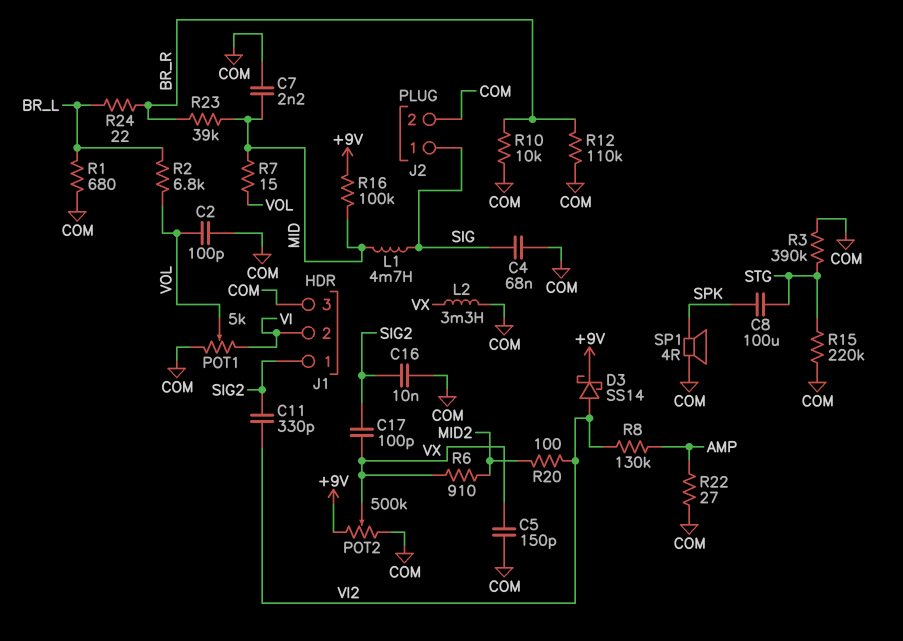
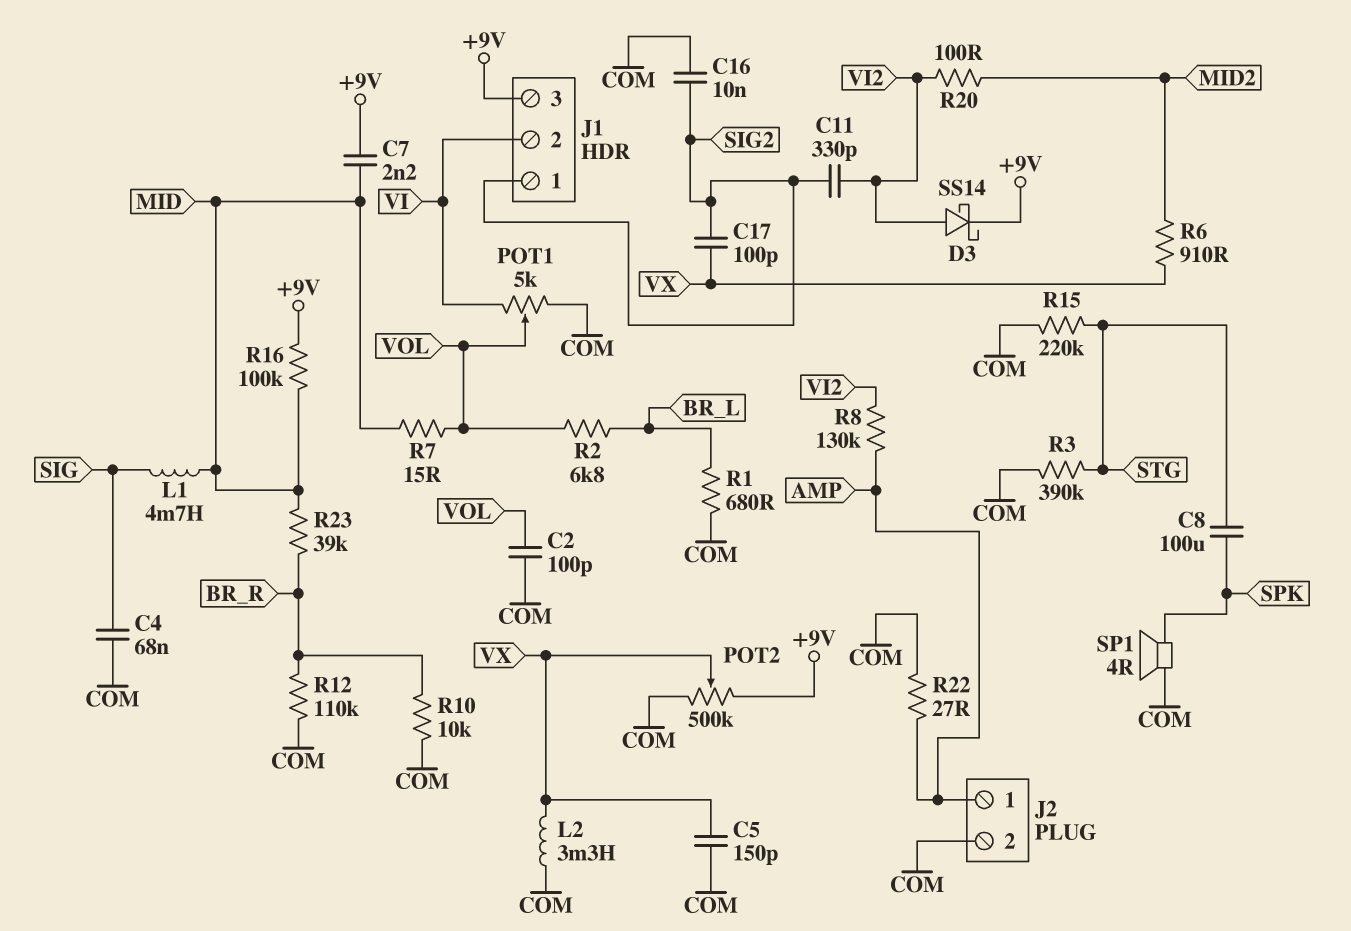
C7: 2.2nF (COM, MID) -> 2.2nF (+9V, MID)
J1 pin 3: COM -> +9V
J2 pin 1: SIG -> AMP
R24: 22 (BR_L, BR_R) -> none

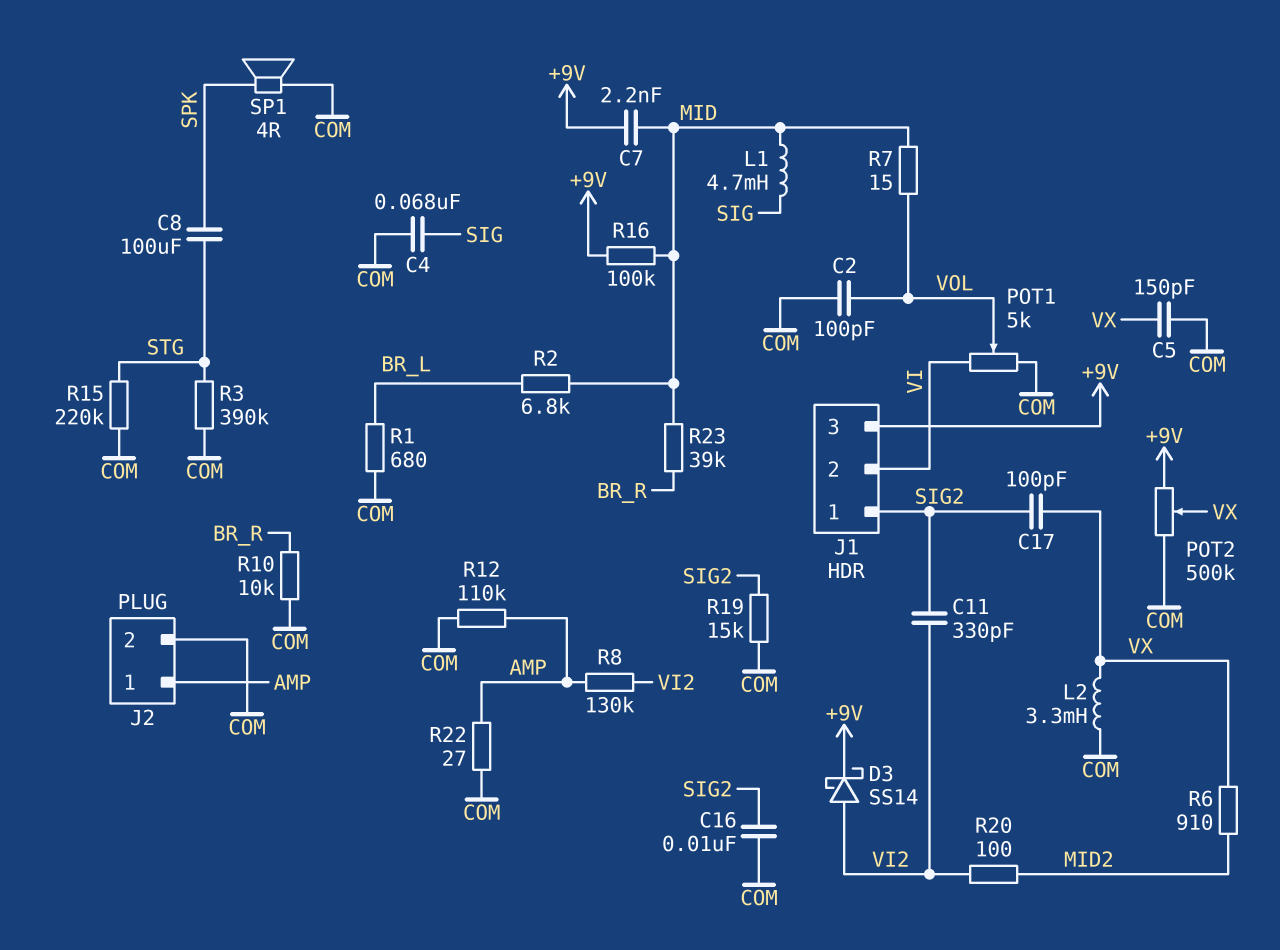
R2: 6.8k (BR_L, VOL) -> 6.8k (BR_L, MID)
R12: 110k (BR_R, COM) -> 110k (AMP, COM)
R19: none -> 15k (COM, SIG2)

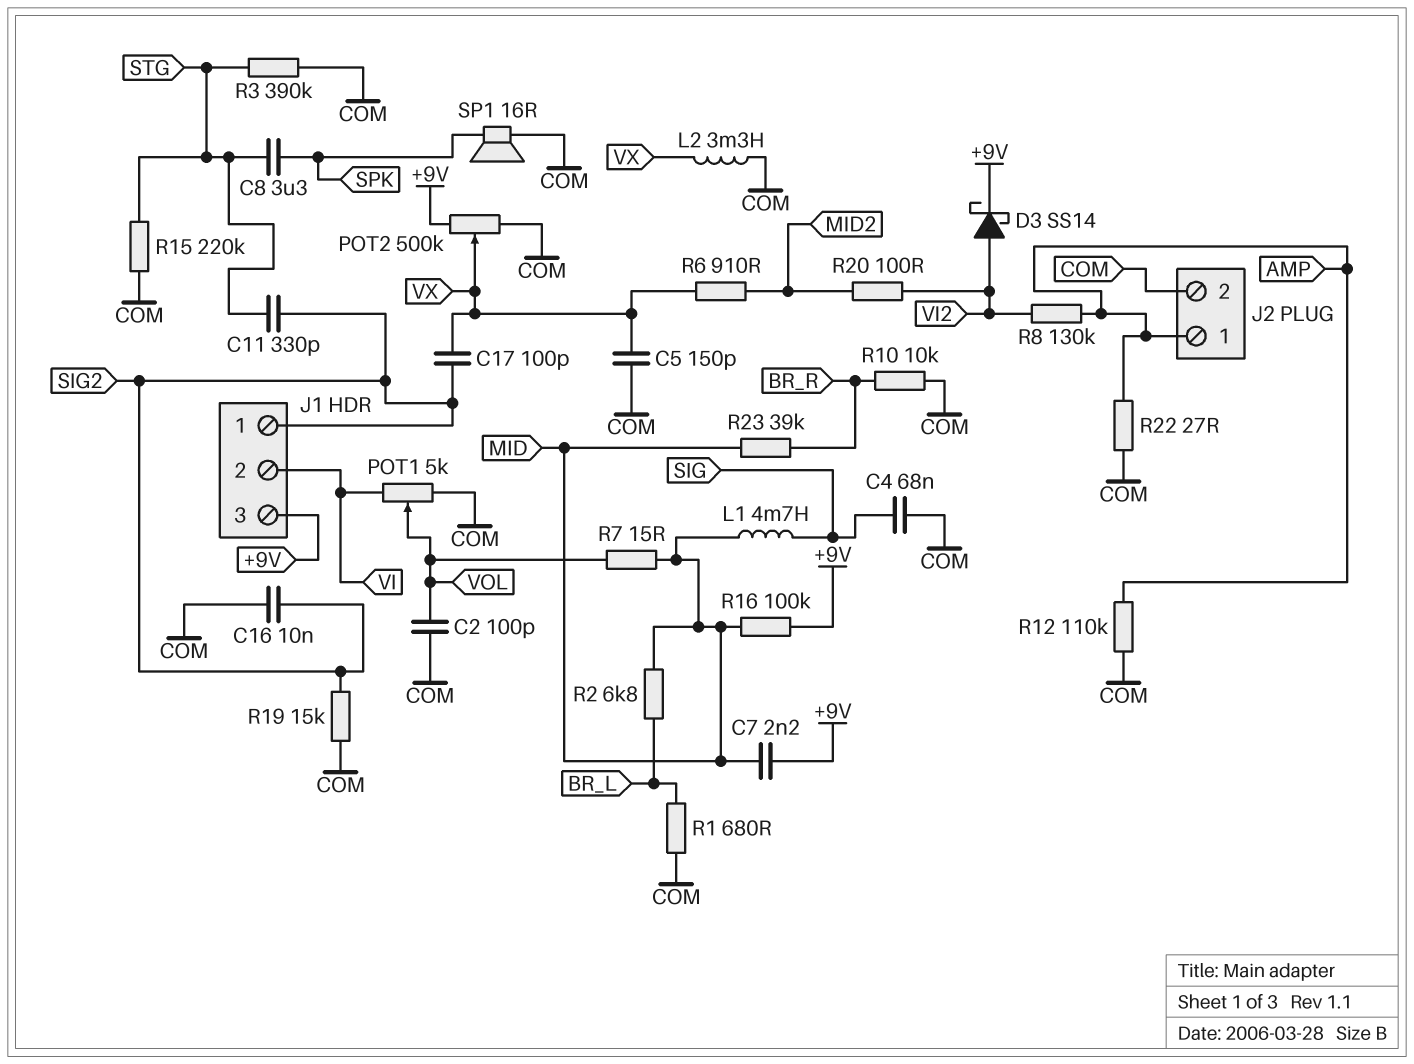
C8: 100uF (SPK, STG) -> 3.3uF (SPK, STG)
C11: 330pF (SIG2, VI2) -> 330pF (SIG2, STG)
SP1: speaker 4R (COM, SPK) -> speaker 16R (COM, SPK)

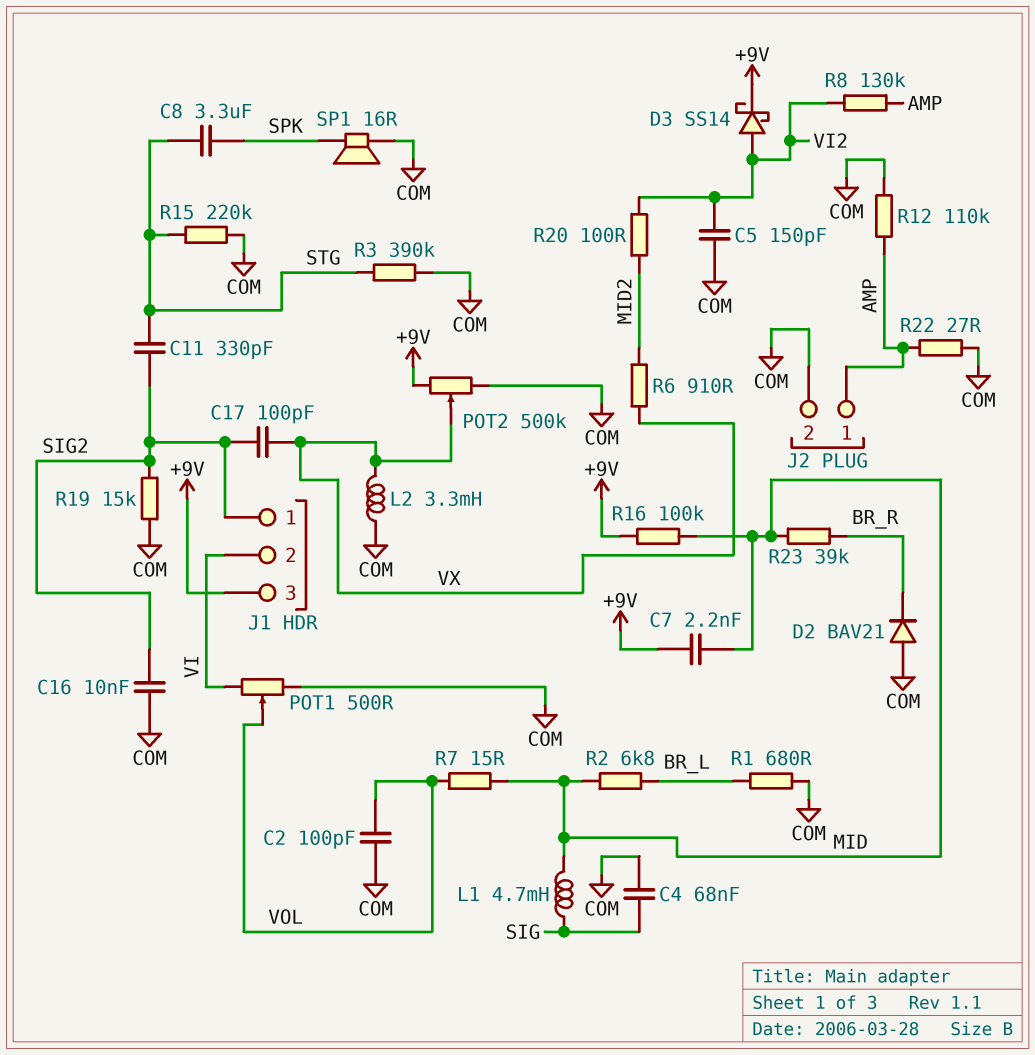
C5: 150pF (COM, VX) -> 150pF (COM, VI2)
D2: none -> diode BAV21 (A COM, K BR_R)
POT1: 5k (COM, VI, wiper VOL) -> 500 (COM, VI, wiper VOL)
R10: 10k (BR_R, COM) -> none

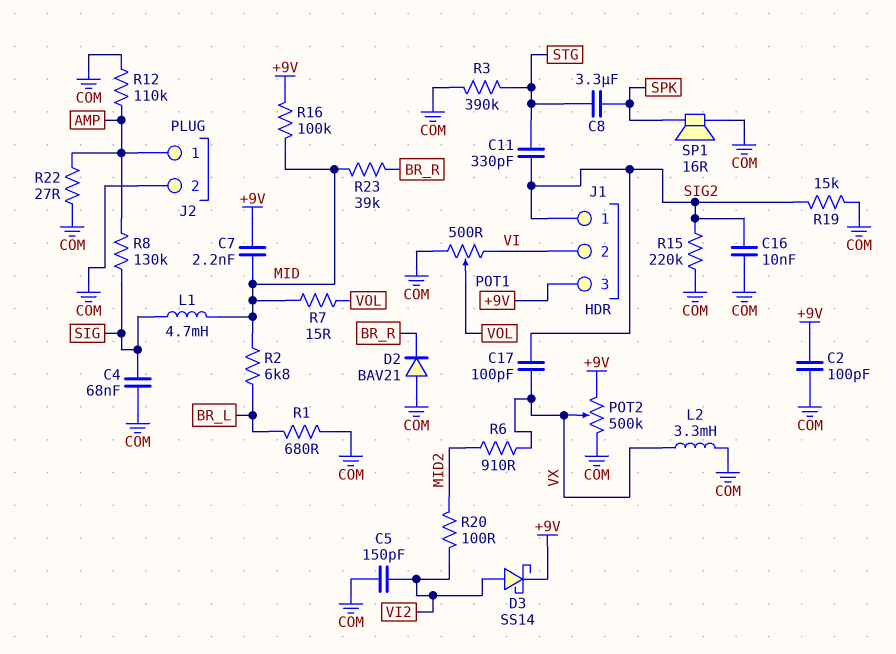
C2: 100pF (COM, VOL) -> 100pF (+9V, COM)
R8: 130k (AMP, VI2) -> 130k (AMP, SIG)
R15: 220k (COM, STG) -> 220k (COM, SIG2)

